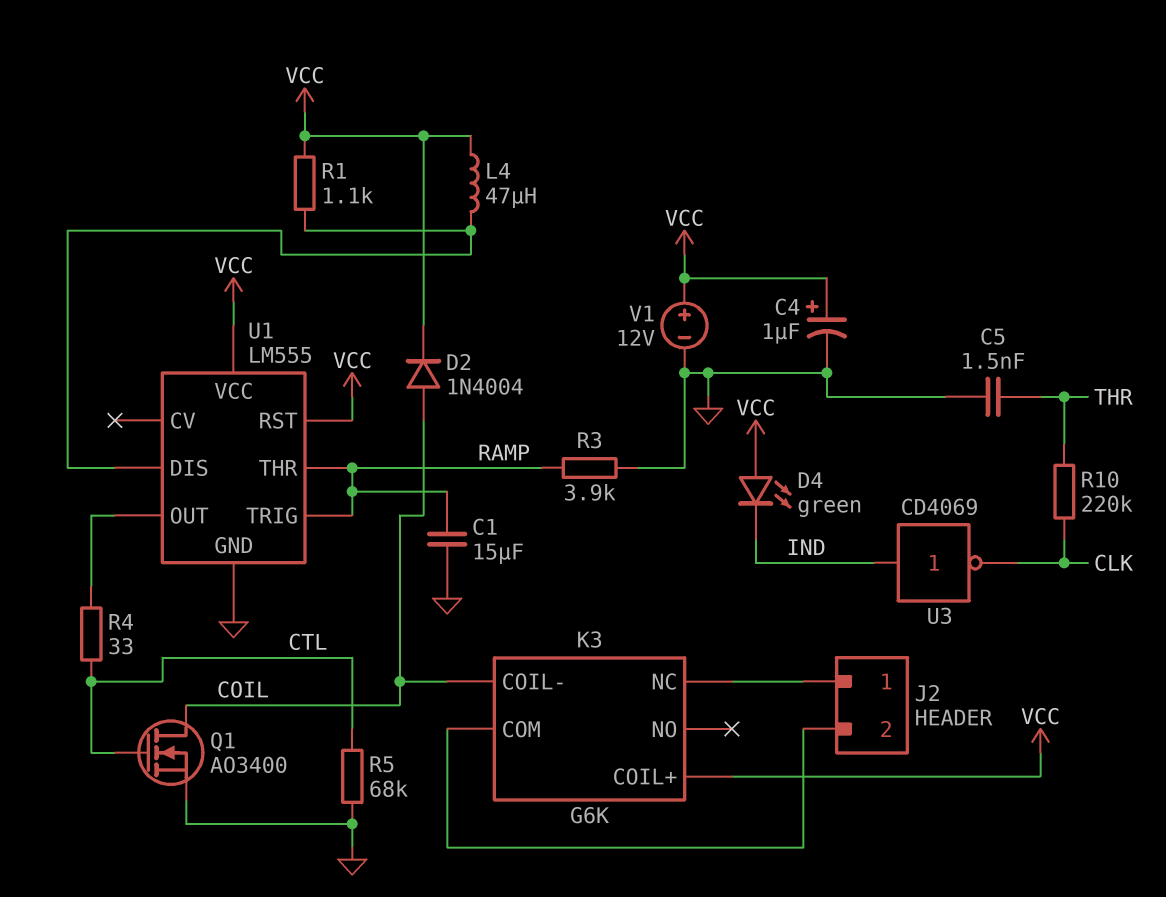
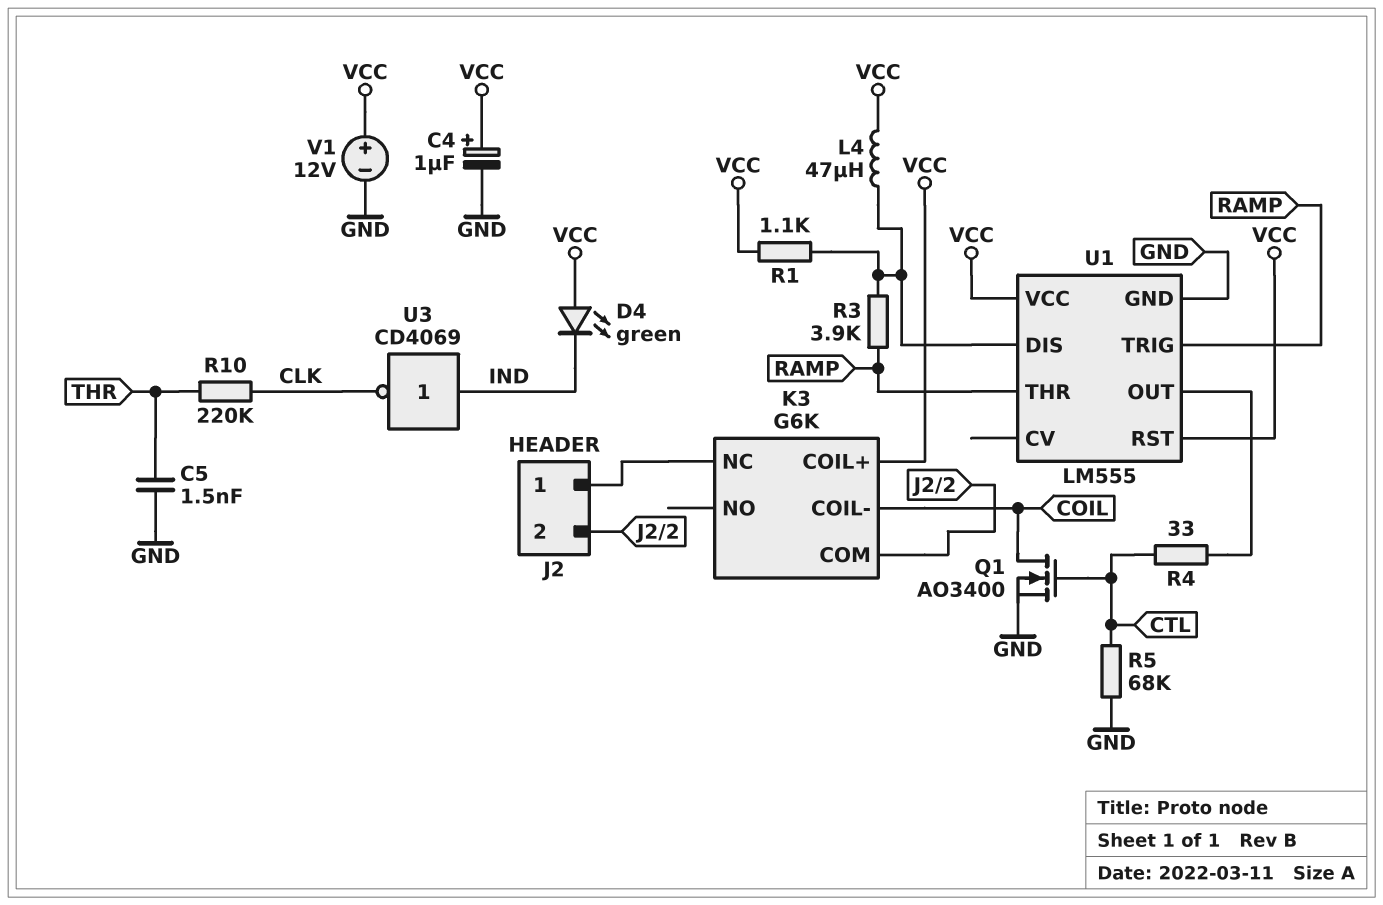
C1: 15uF (GND, RAMP) -> none
D2: diode 1N4004 (A COIL, K VCC) -> none
R3: 3.9k (GND, RAMP) -> 3.9k (RAMP, U1/DIS)

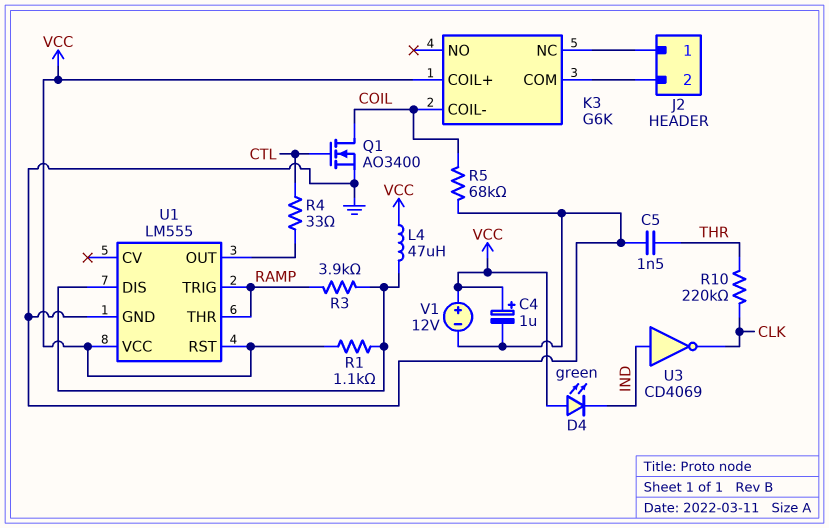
R5: 68k (CTL, GND) -> 68k (COIL, GND)

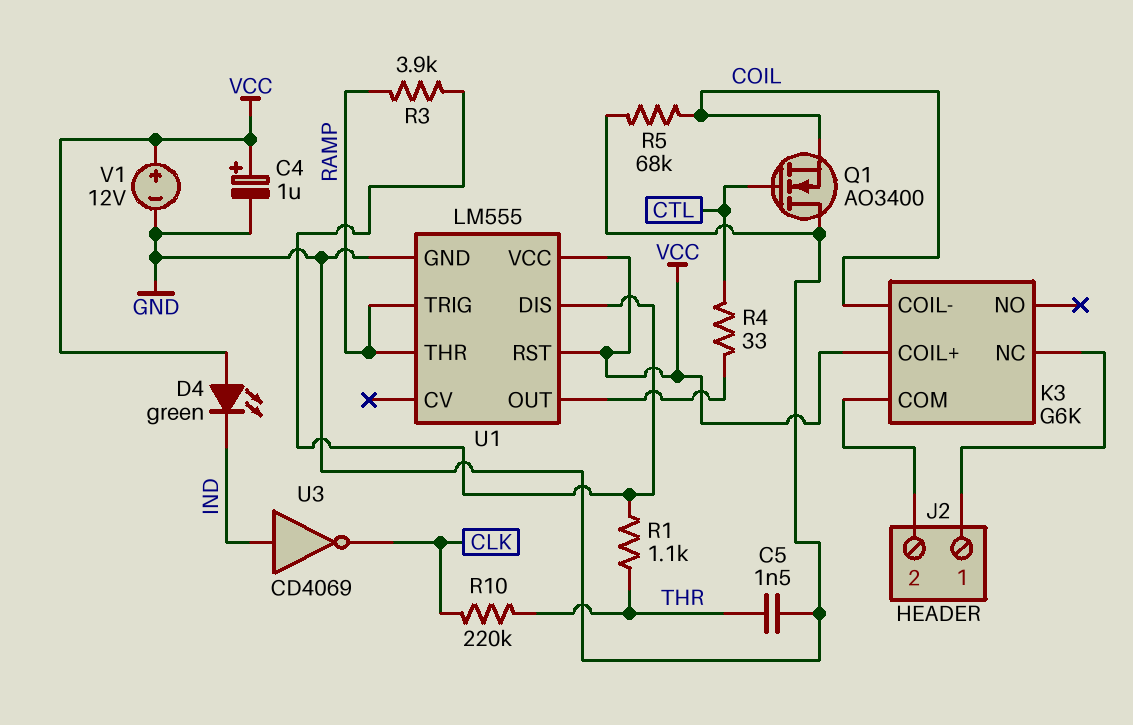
L4: 47uH (U1/DIS, VCC) -> none
Q1: NMOS AO3400 (G CTL, D COIL, S GND) -> NMOS AO3400 (G CTL, D GND, S COIL)
R1: 1.1k (U1/DIS, VCC) -> 1.1k (THR, U1/DIS)

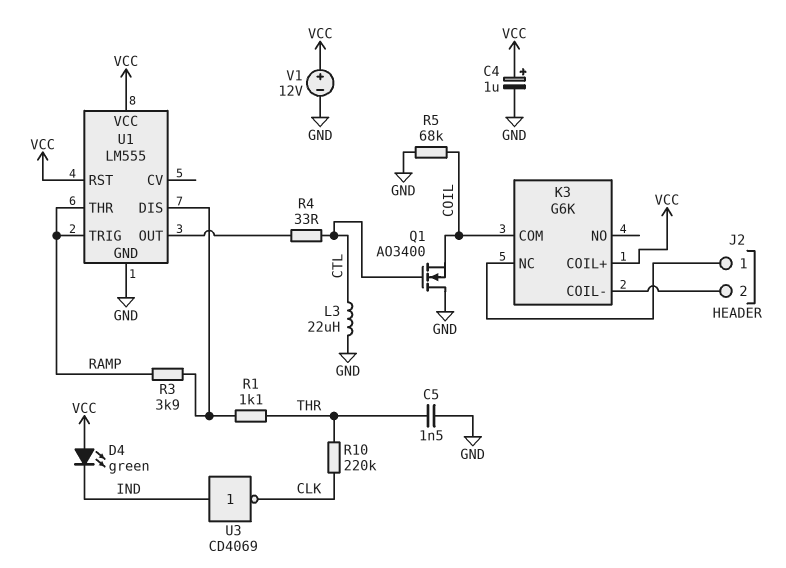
K3 pin COIL-: COIL -> J2/2
K3 pin COM: J2/2 -> COIL
L3: none -> 22uH (CTL, GND)

